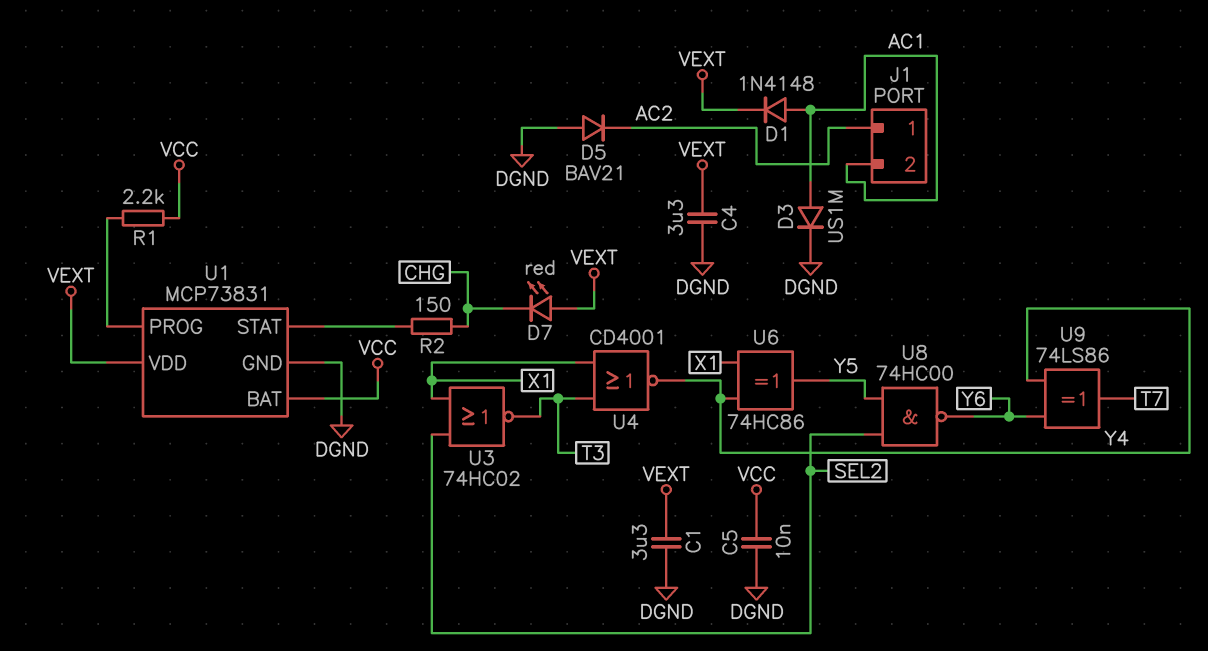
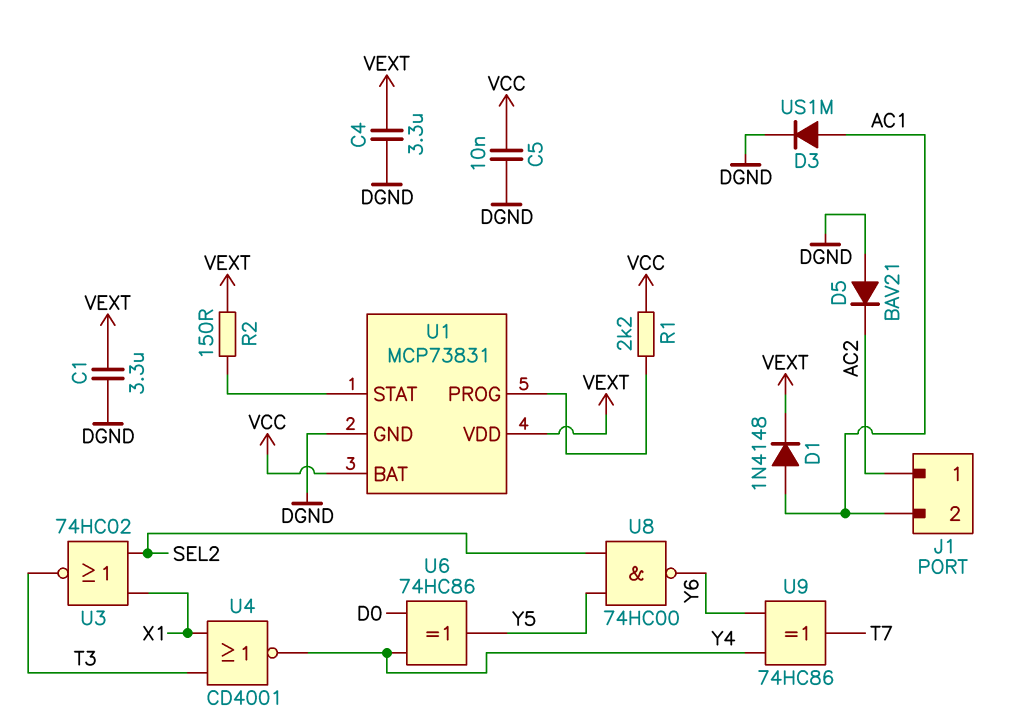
D7: LED red (A VEXT, K CHG) -> none
R2: 150 (CHG, U1/STAT) -> 150 (U1/STAT, VEXT)
U6: XOR 74HC86 (in X1, in Y4, out Y5) -> XOR 74HC86 (in D0, in Y4, out Y5)
U9: XOR 74LS86 (in Y4, in Y6, out T7) -> XOR 74HC86 (in Y4, in Y6, out T7)

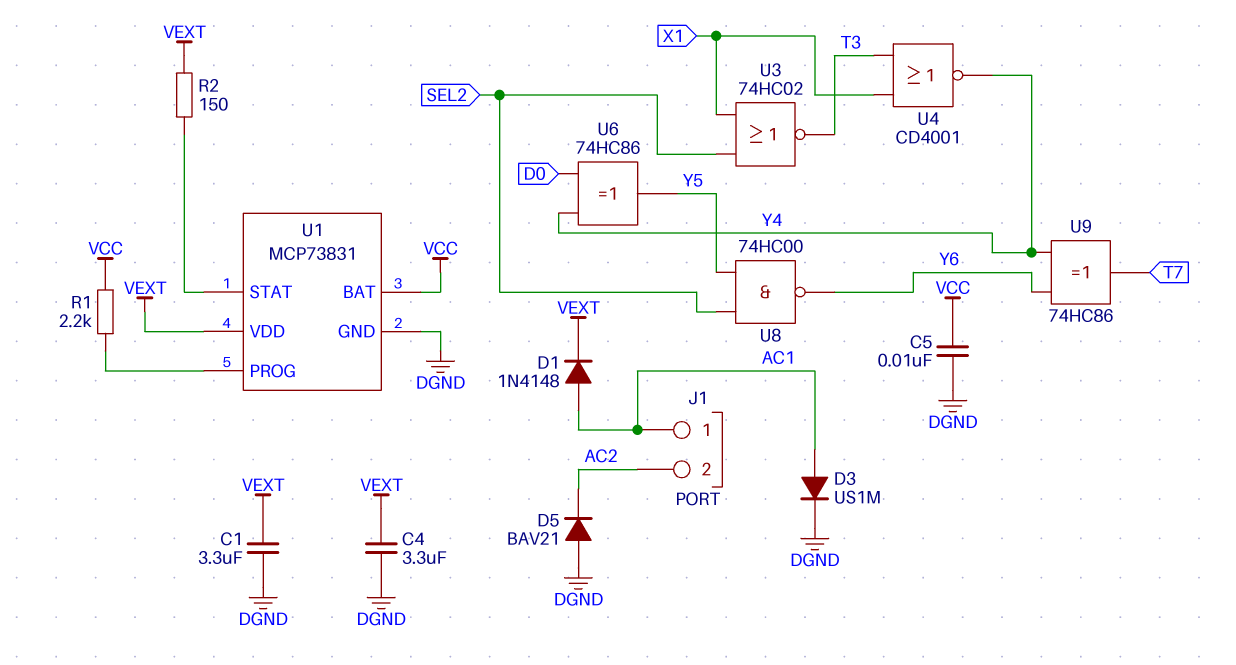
J1 pin 1: AC2 -> AC1
J1 pin 2: AC1 -> AC2

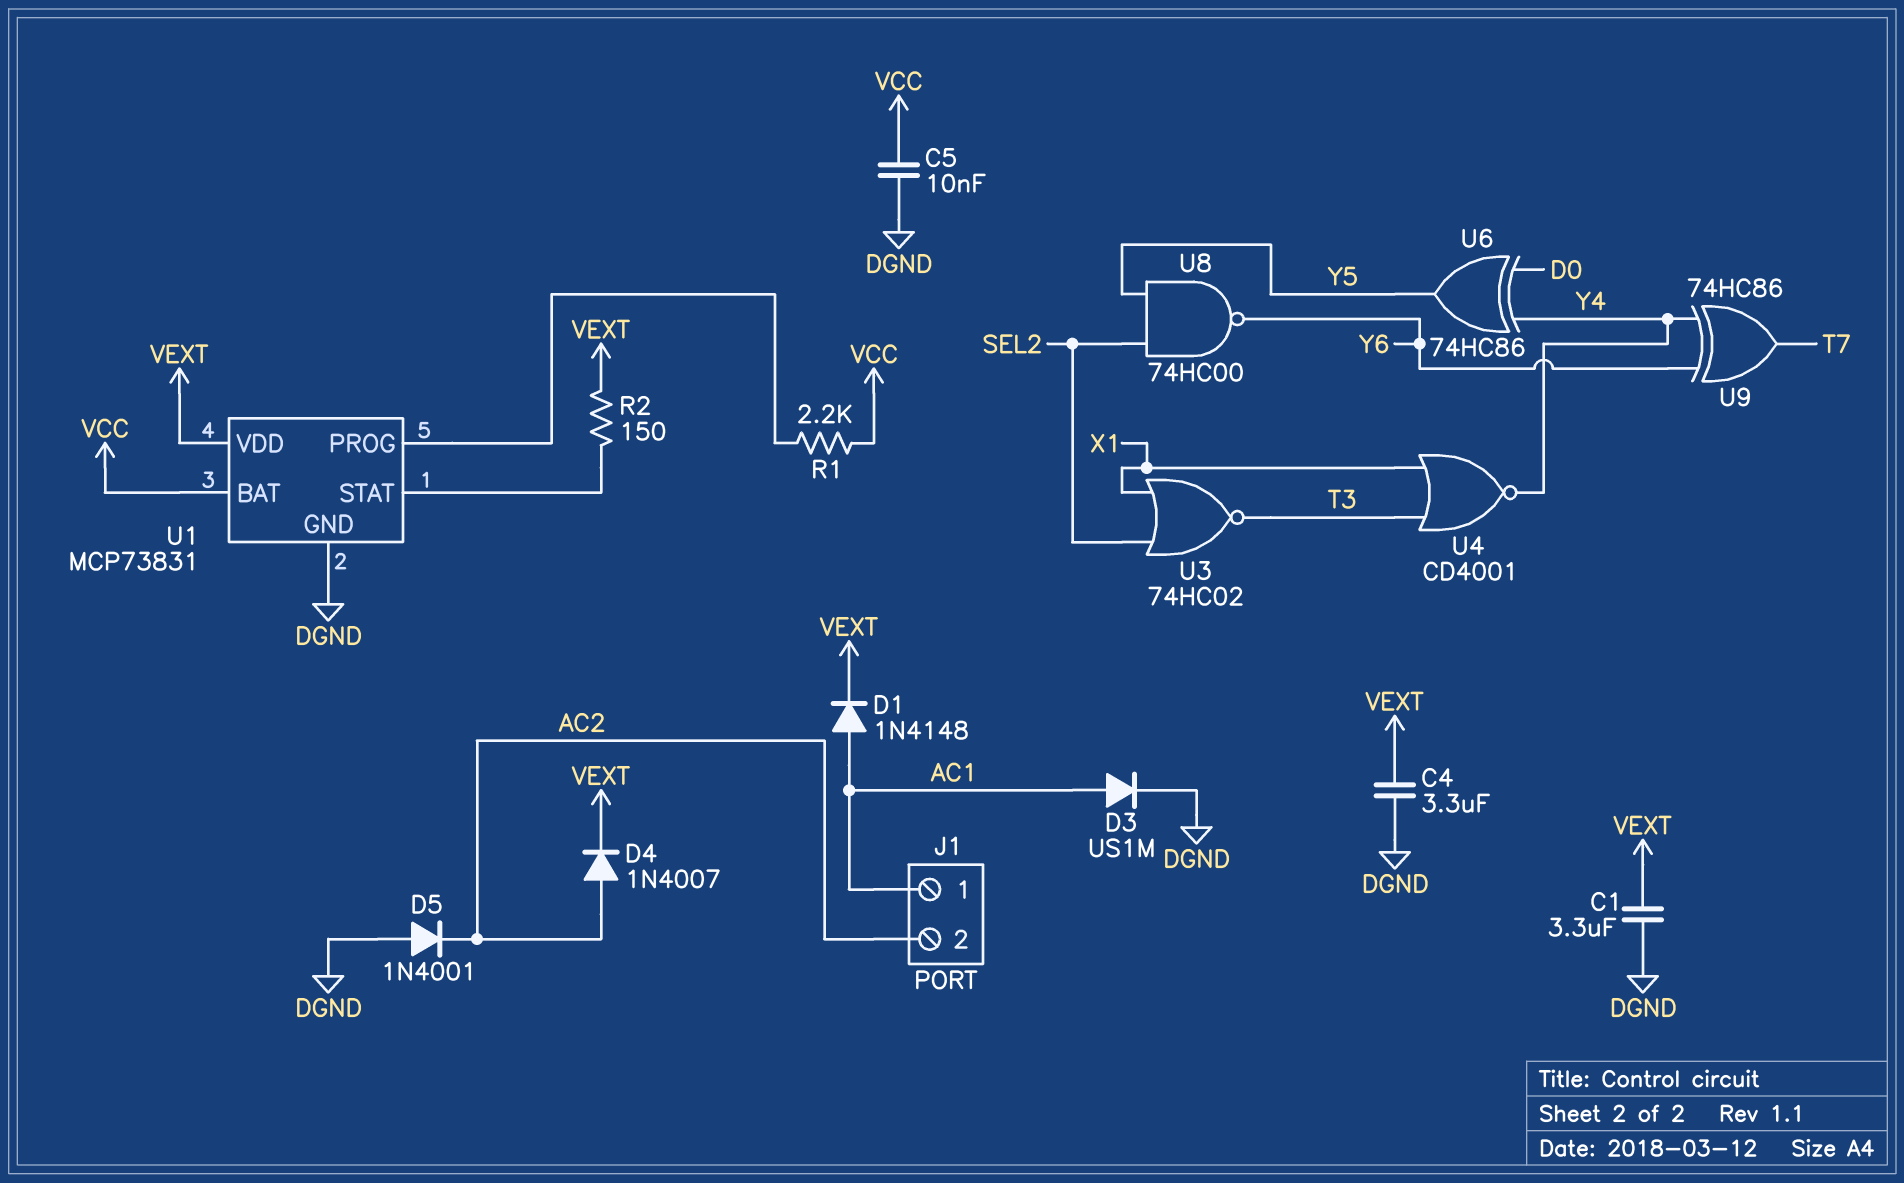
D4: none -> diode 1N4007 (A AC2, K VEXT)
D5: diode BAV21 (A DGND, K AC2) -> diode 1N4001 (A DGND, K AC2)

